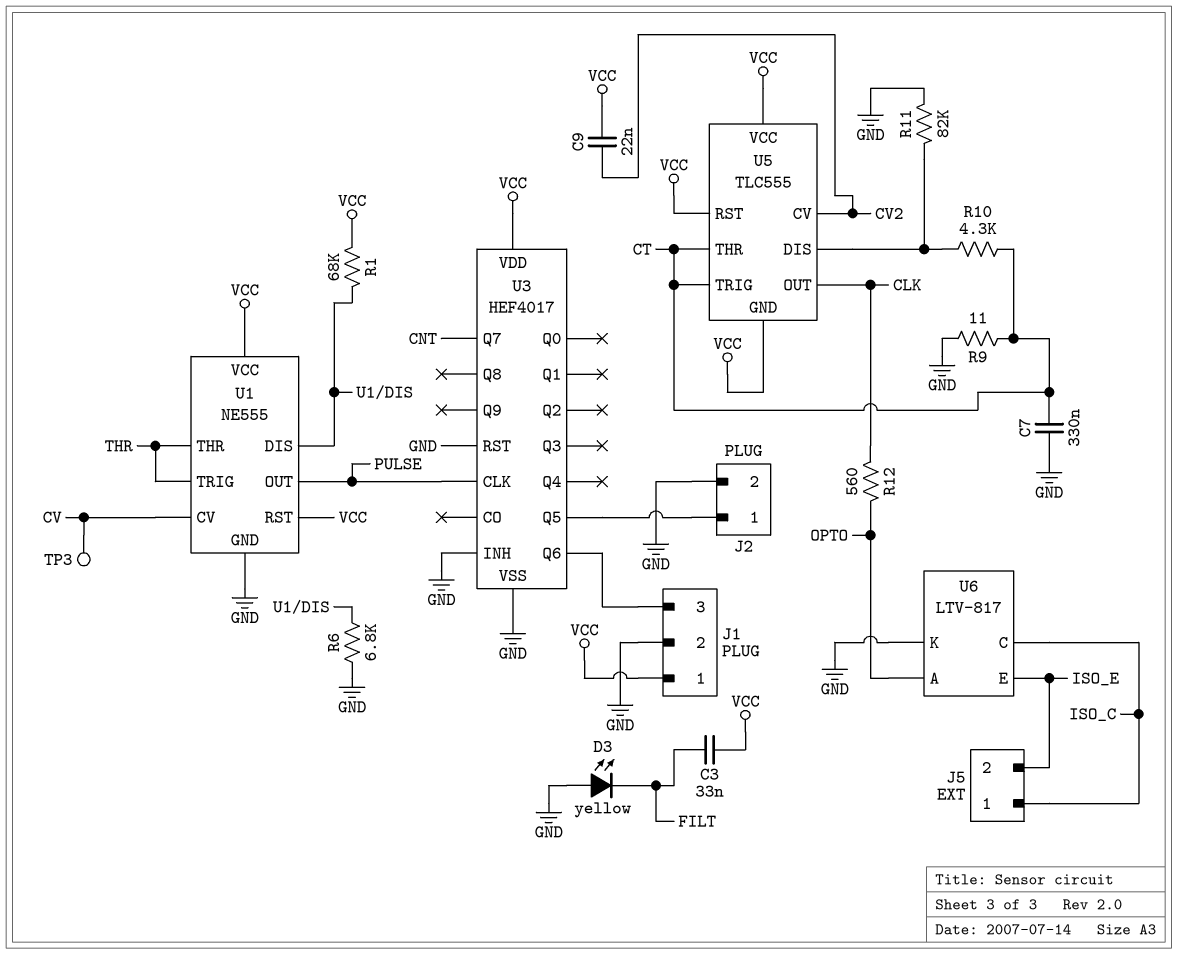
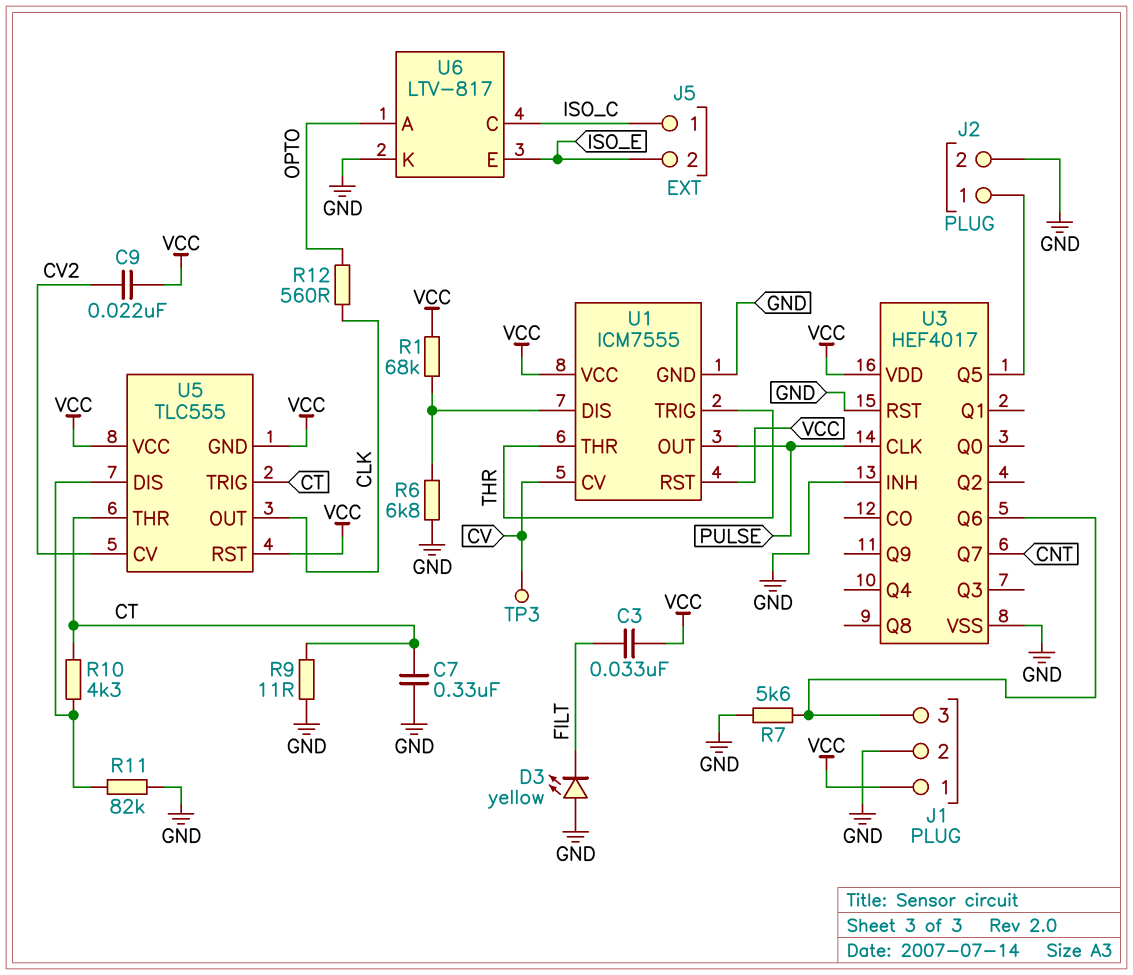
R7: none -> 5.6k (GND, J1/3)
U1: NE555 -> ICM7555

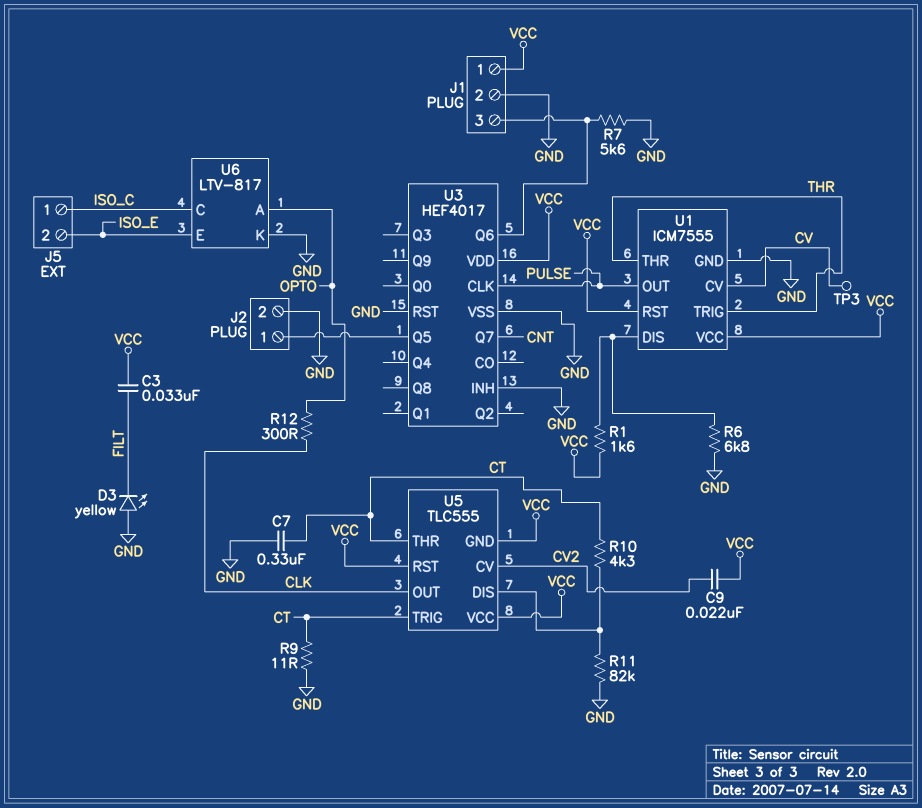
R1: 68k (U1/DIS, VCC) -> 1.6k (U1/DIS, VCC)
R12: 560 (CLK, OPTO) -> 300 (CLK, OPTO)

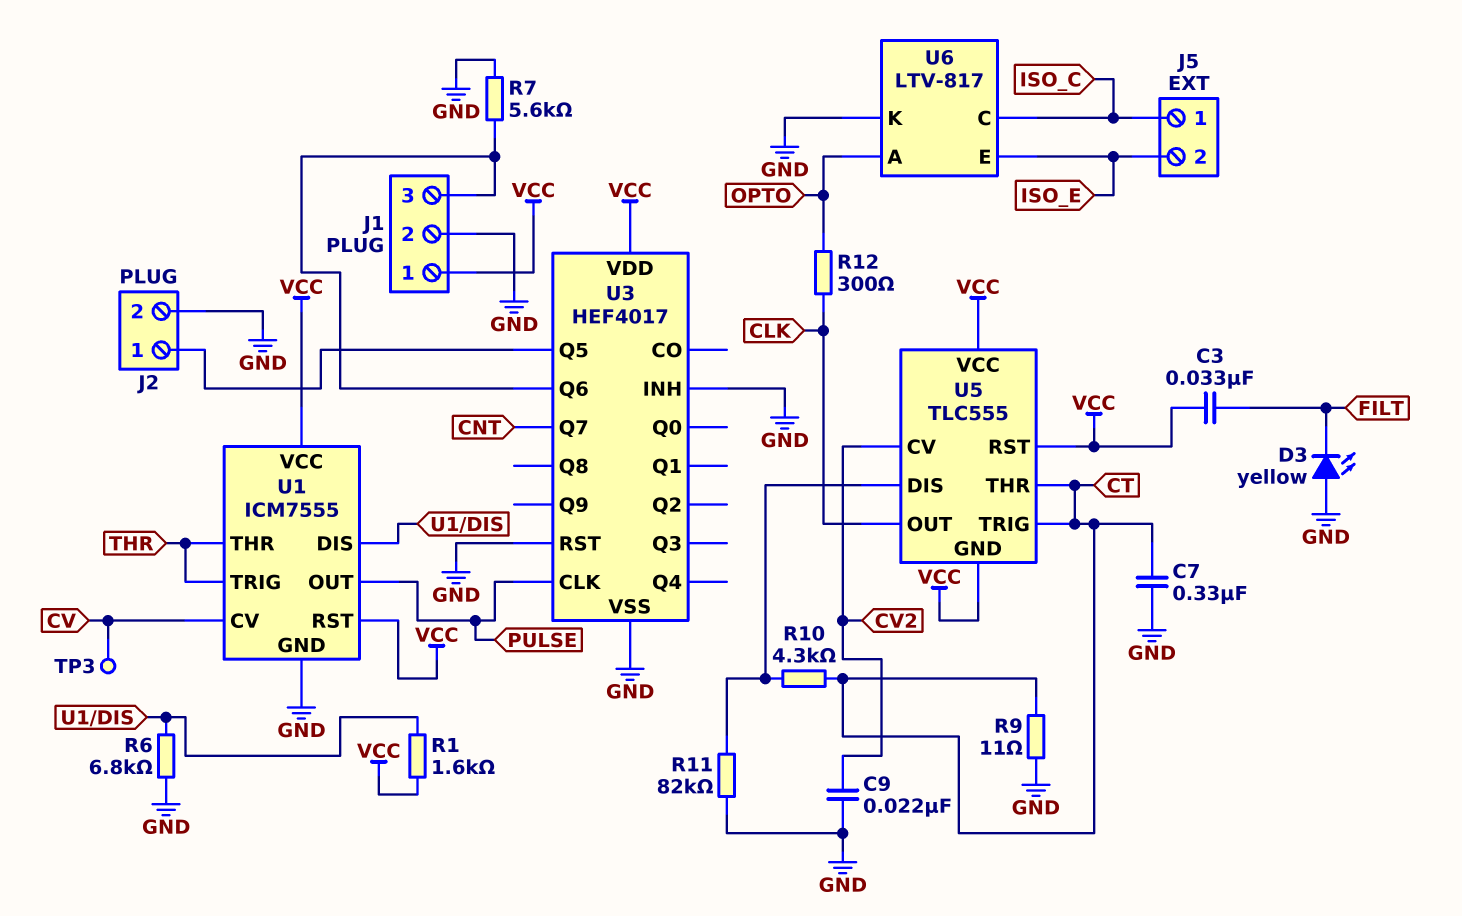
C9: 22nF (CV2, VCC) -> 22nF (CV2, GND)

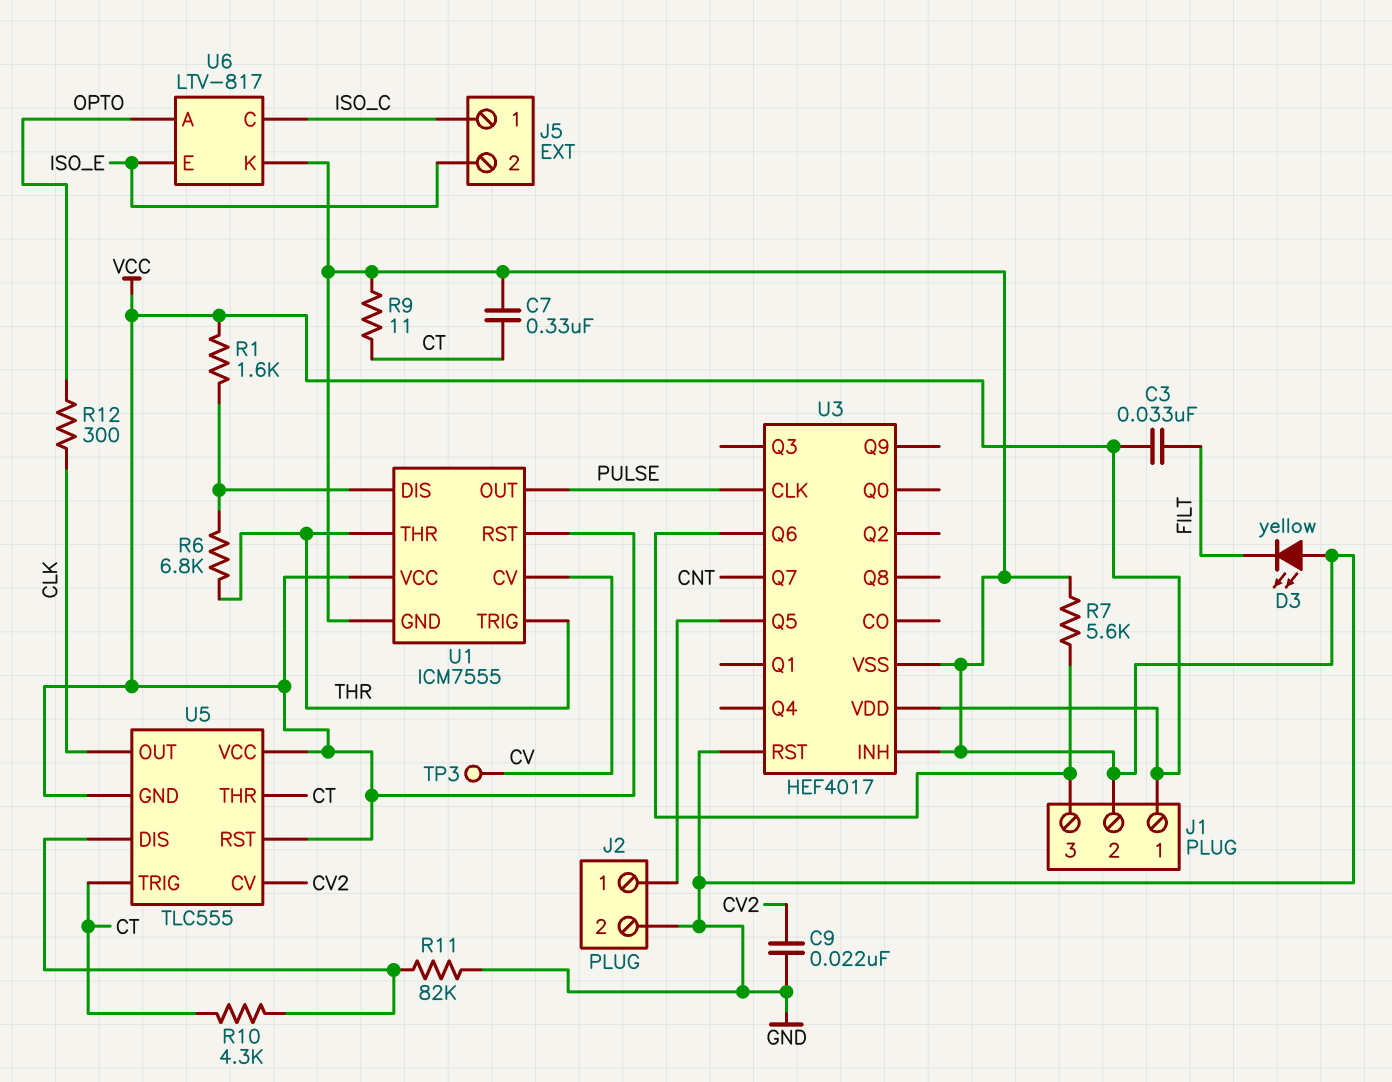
R6: 6.8k (GND, U1/DIS) -> 6.8k (THR, U1/DIS)

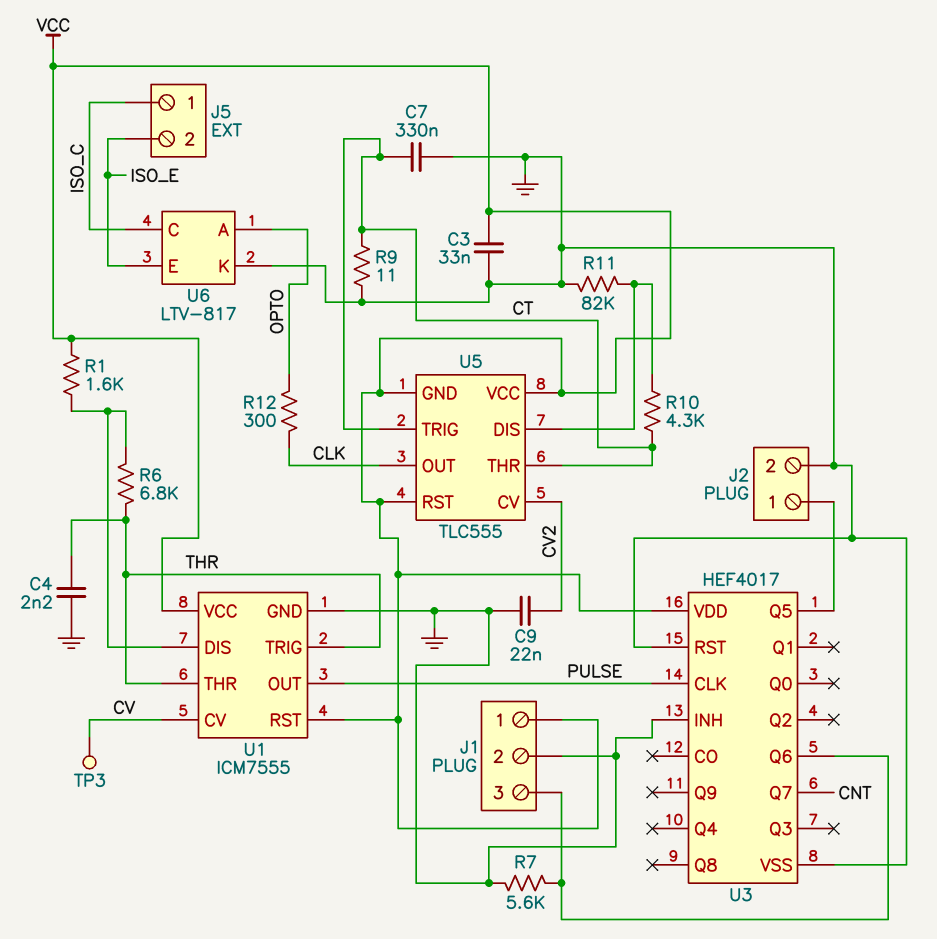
C3: 33nF (FILT, VCC) -> 33nF (GND, VCC)
C4: none -> 2.2nF (GND, THR)
D3: LED yellow (A GND, K FILT) -> none

